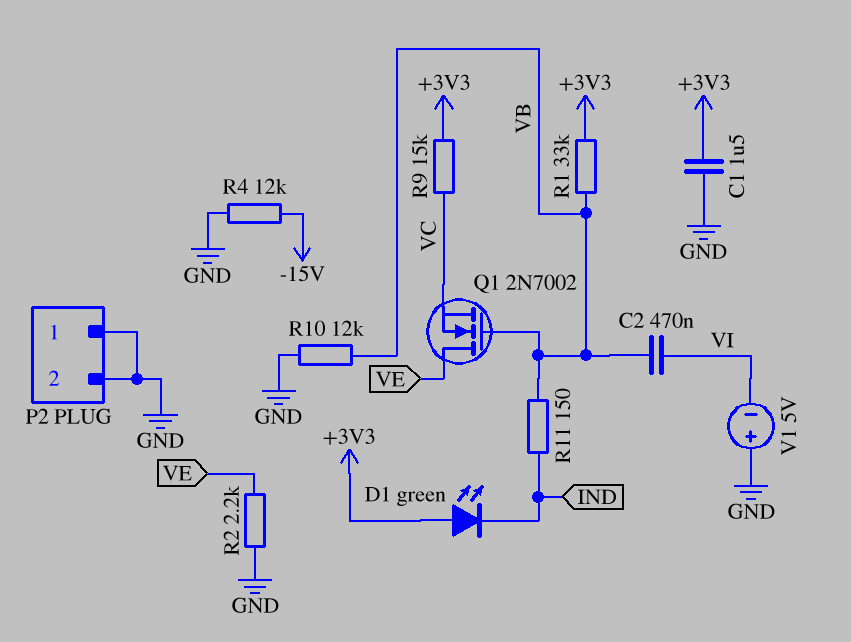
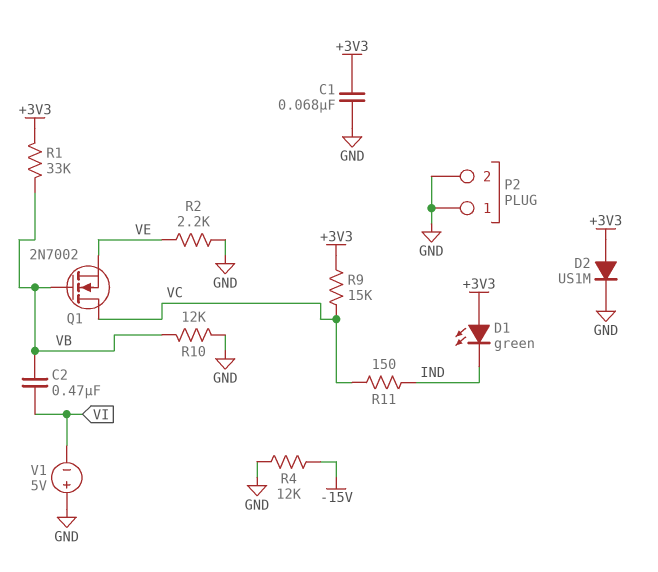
C1: 1.5uF (+3V3, GND) -> 68nF (+3V3, GND)
D2: none -> diode US1M (A +3V3, K GND)
Q1: NMOS 2N7002 (G VB, D VE, S VC) -> NMOS 2N7002 (G VB, D VC, S VE)
R11: 150 (IND, VB) -> 150 (IND, VC)

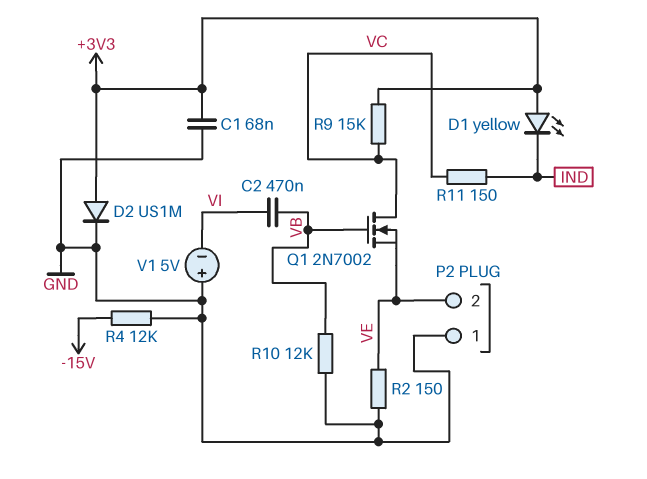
D1: LED green (A +3V3, K IND) -> LED yellow (A +3V3, K IND)
P2 pin 2: GND -> VE
R1: 33k (+3V3, VB) -> none
R2: 2.2k (GND, VE) -> 150 (GND, VE)

